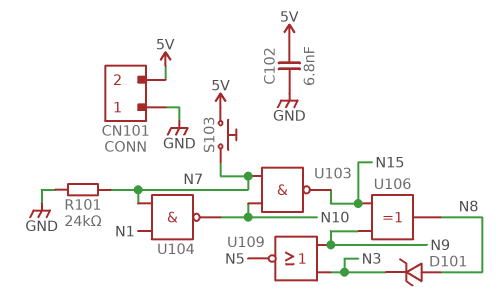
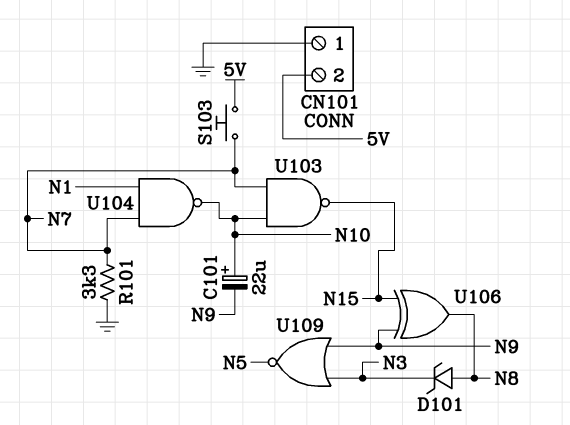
C101: none -> 22uF (plus N10, minus N9)
C102: 6.8nF (5V, GND) -> none
R101: 24k (GND, N7) -> 3.3k (GND, N7)

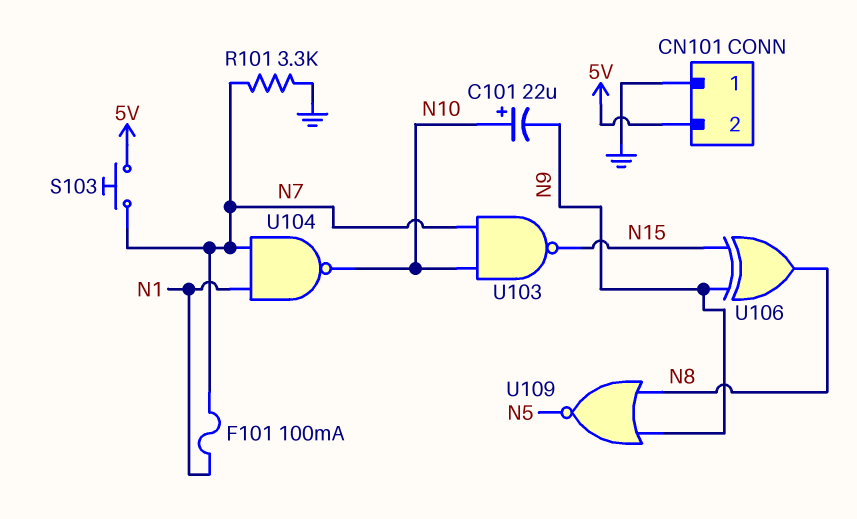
D101: zener (A N8, K N3) -> none
F101: none -> 100mA (N1, N7)
U109: NOR (in N3, in N9, out N5) -> NOR (in N8, in N9, out N5)

